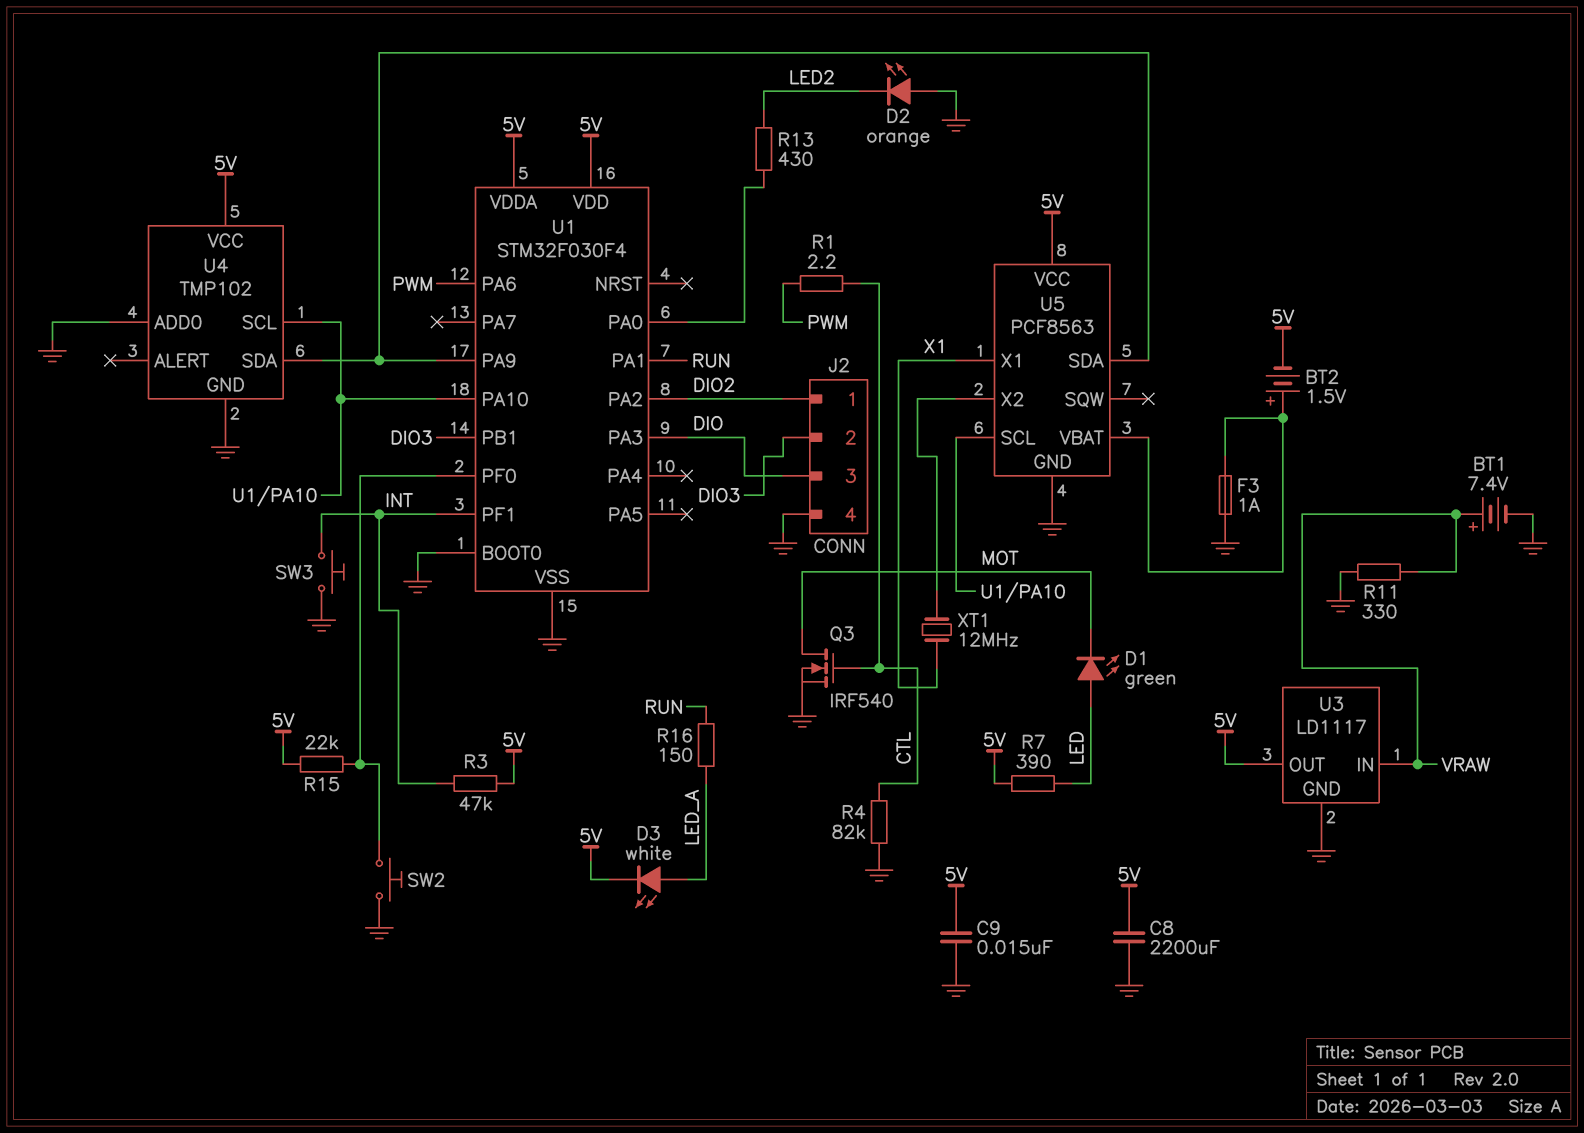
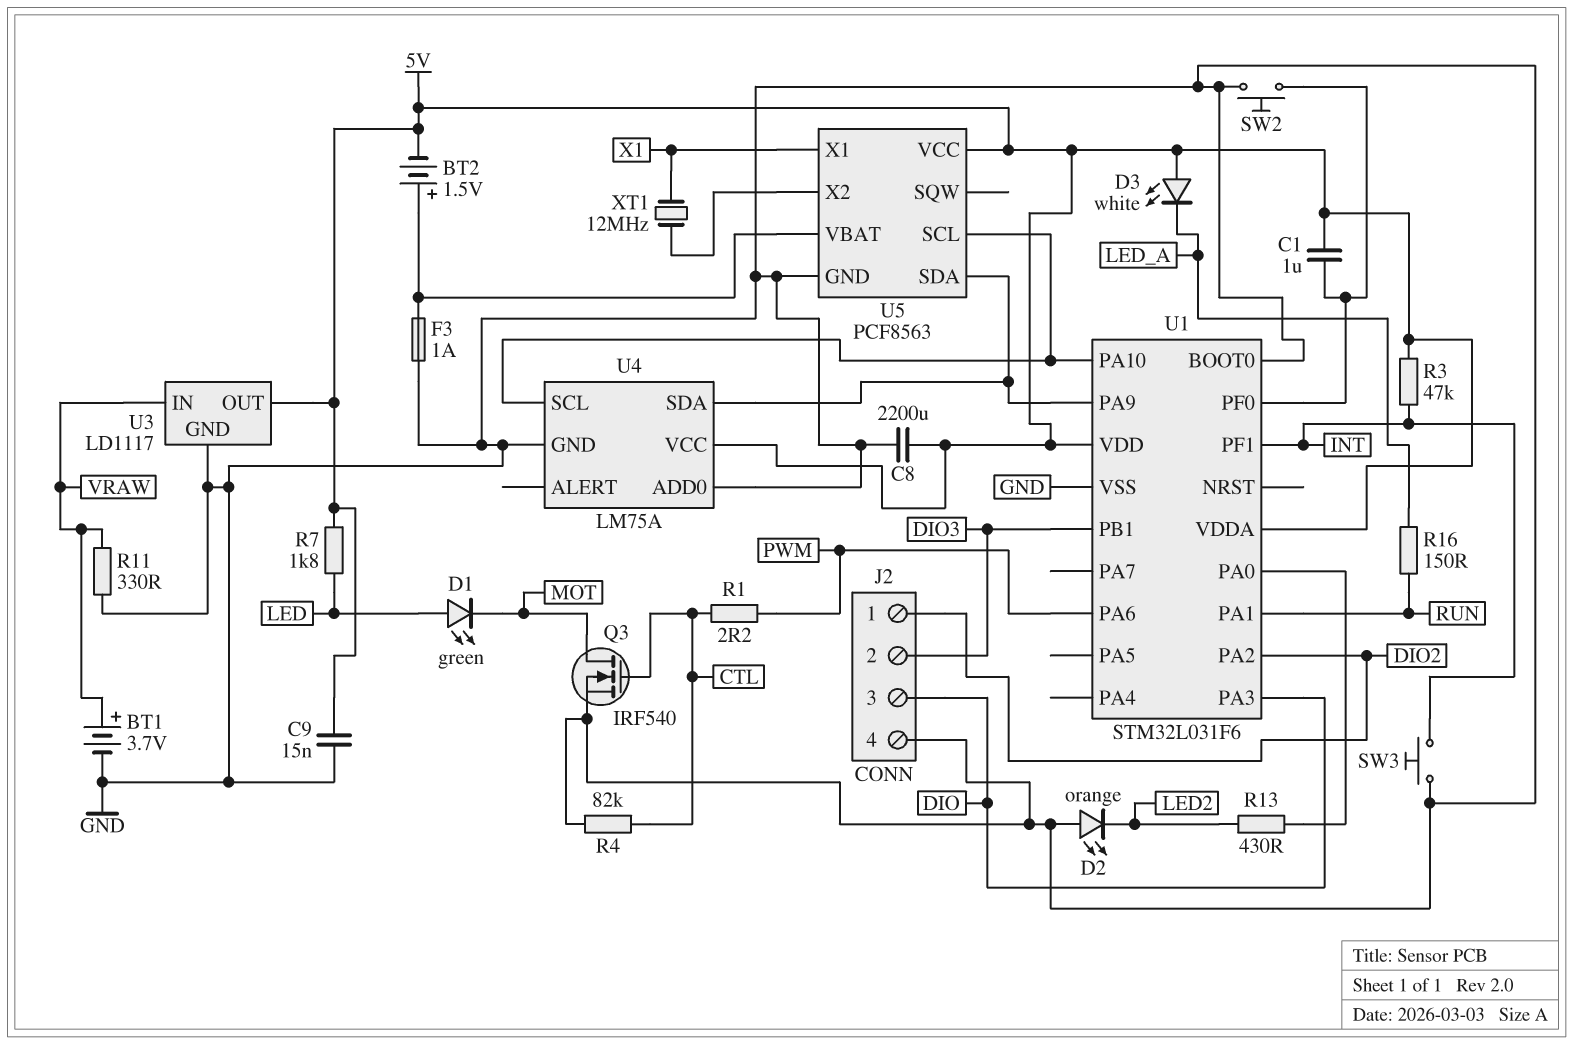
BT1: 7.4V (plus VRAW, minus GND) -> 3.7V (plus VRAW, minus GND)
C1: none -> 1uF (5V, U1/PF0)
D3: LED white (A LED_A, K 5V) -> LED white (A 5V, K LED_A)
R7: 390 (5V, LED) -> 1.8k (5V, LED)
R15: 22k (5V, U1/PF0) -> none
U1: STM32F030F4 -> STM32L031F6
U4: TMP102 -> LM75A

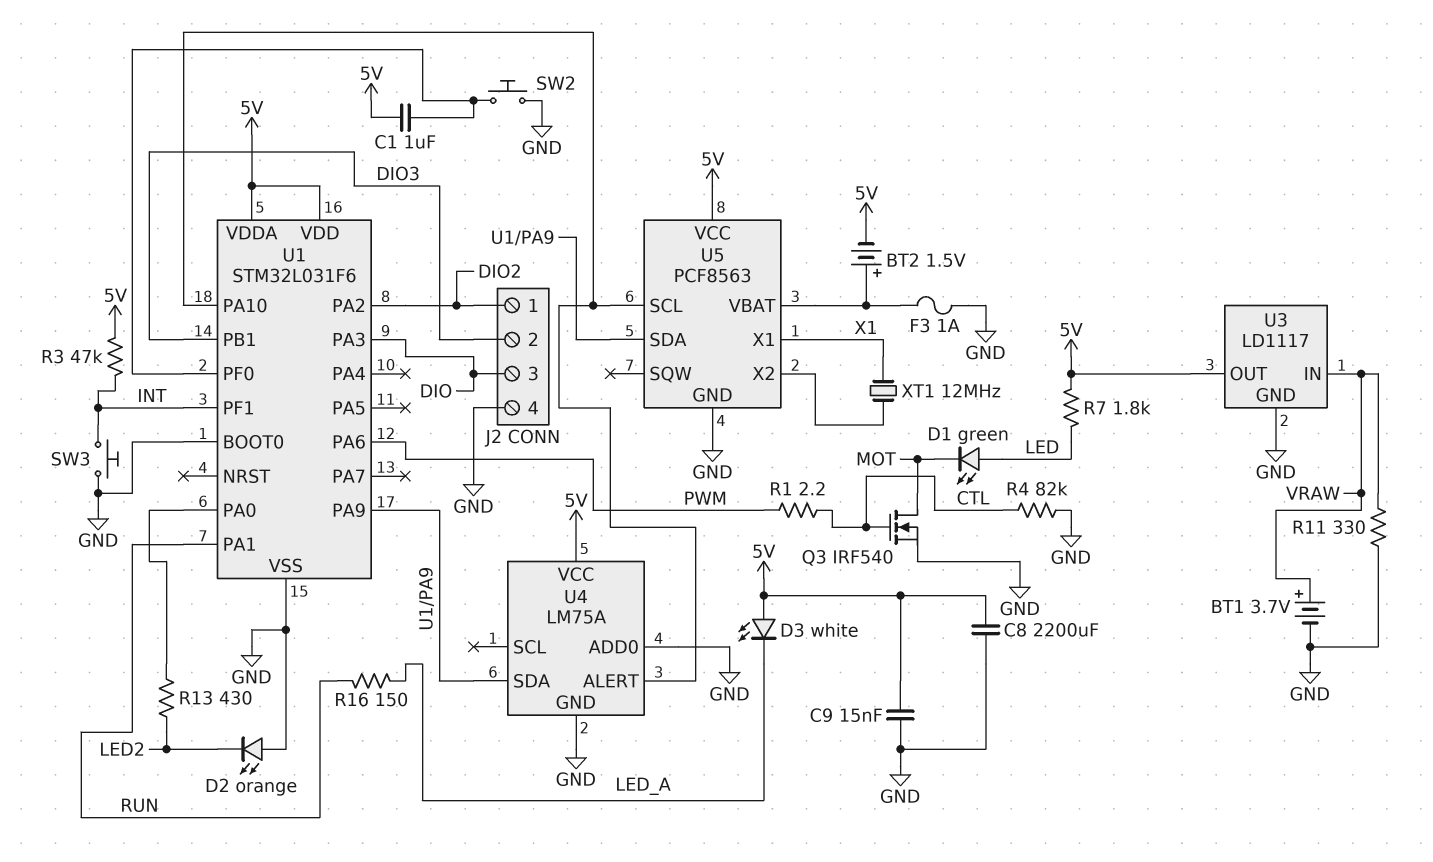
U4 pin ALERT: none -> U1/PA10
U4 pin SCL: U1/PA10 -> none

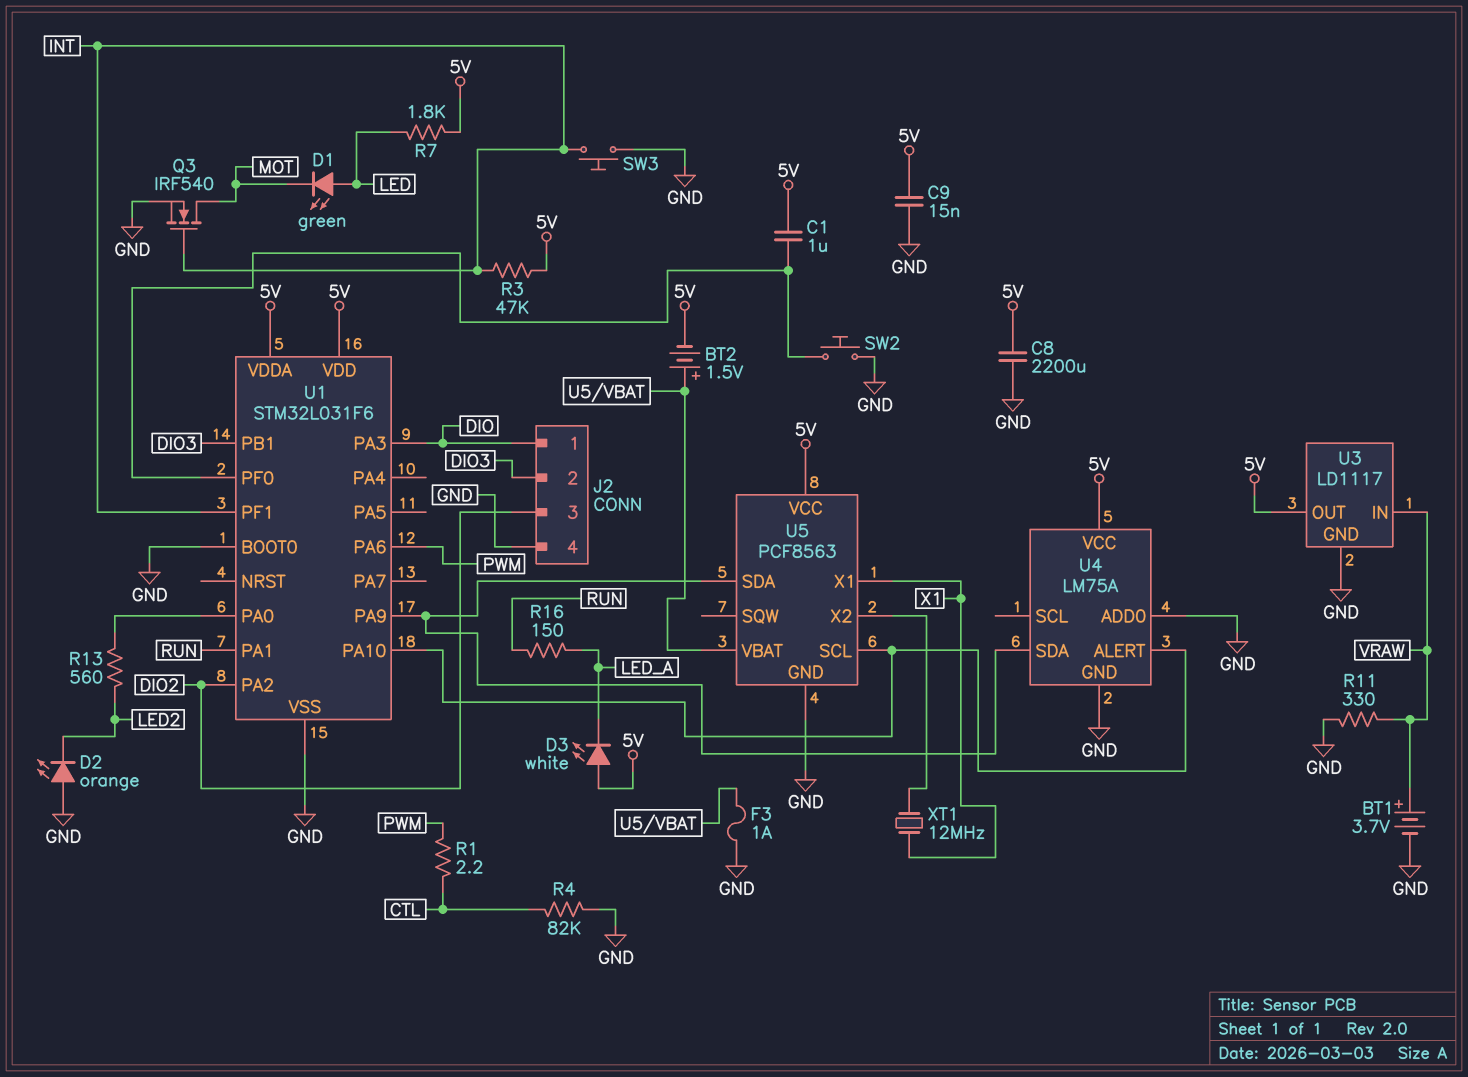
J2 pin 1: DIO2 -> DIO
J2 pin 3: DIO -> DIO2
Q3: NMOS IRF540 (G CTL, D MOT, S GND) -> NMOS IRF540 (G INT, D MOT, S GND)
R13: 430 (LED2, U1/PA0) -> 560 (LED2, U1/PA0)

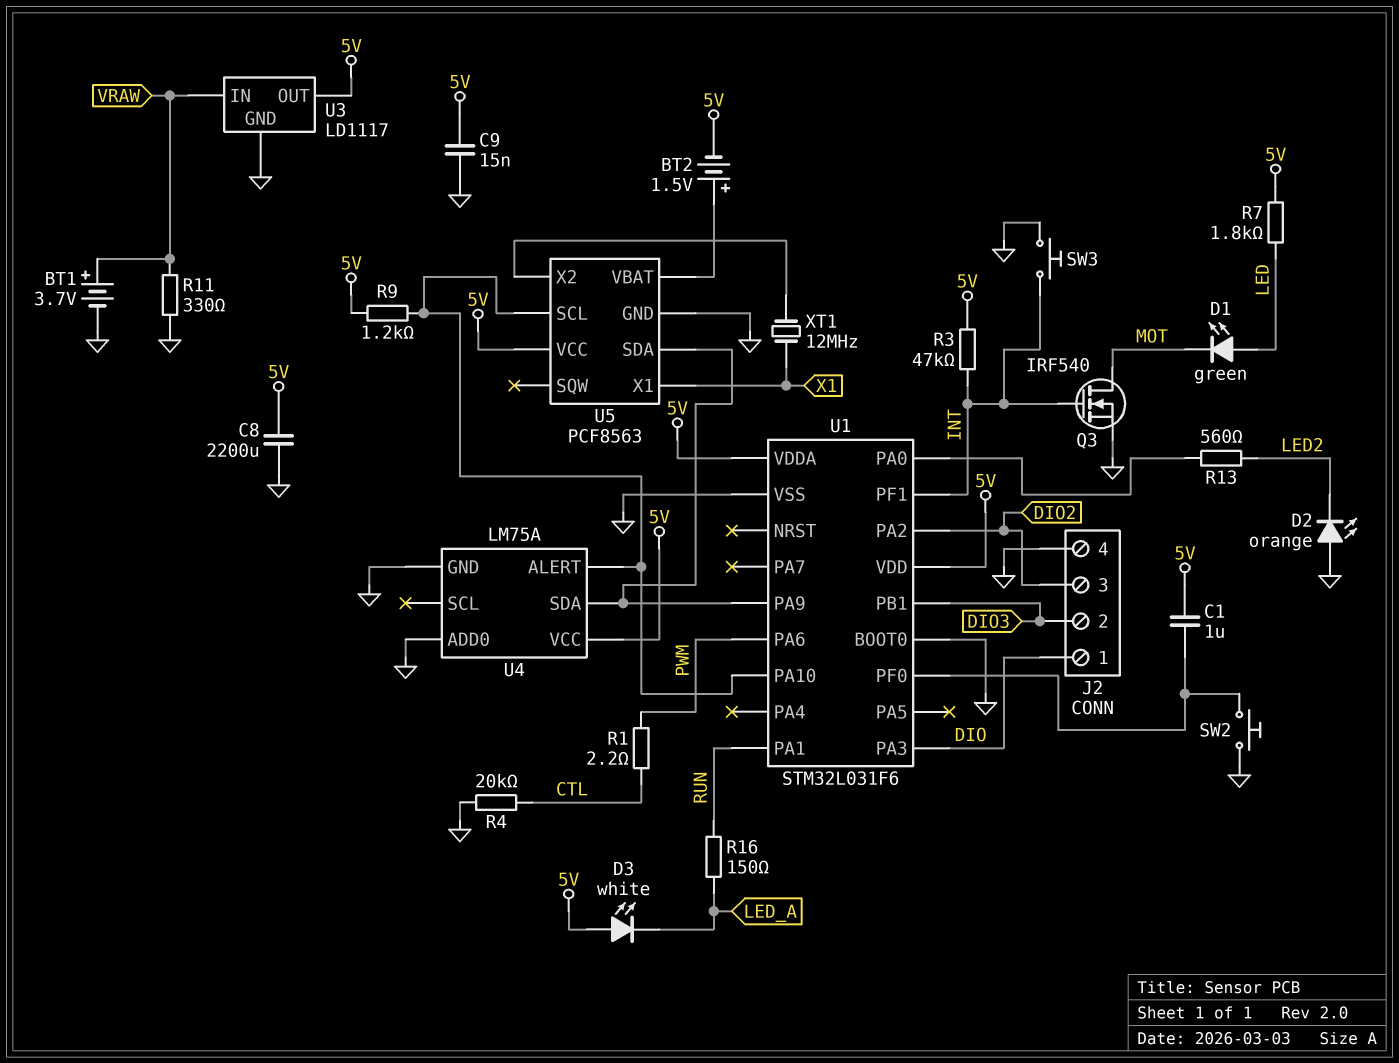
F3: 1A (GND, U5/VBAT) -> none
R4: 82k (CTL, GND) -> 20k (CTL, GND)
R9: none -> 1.2k (5V, U1/PA10)

